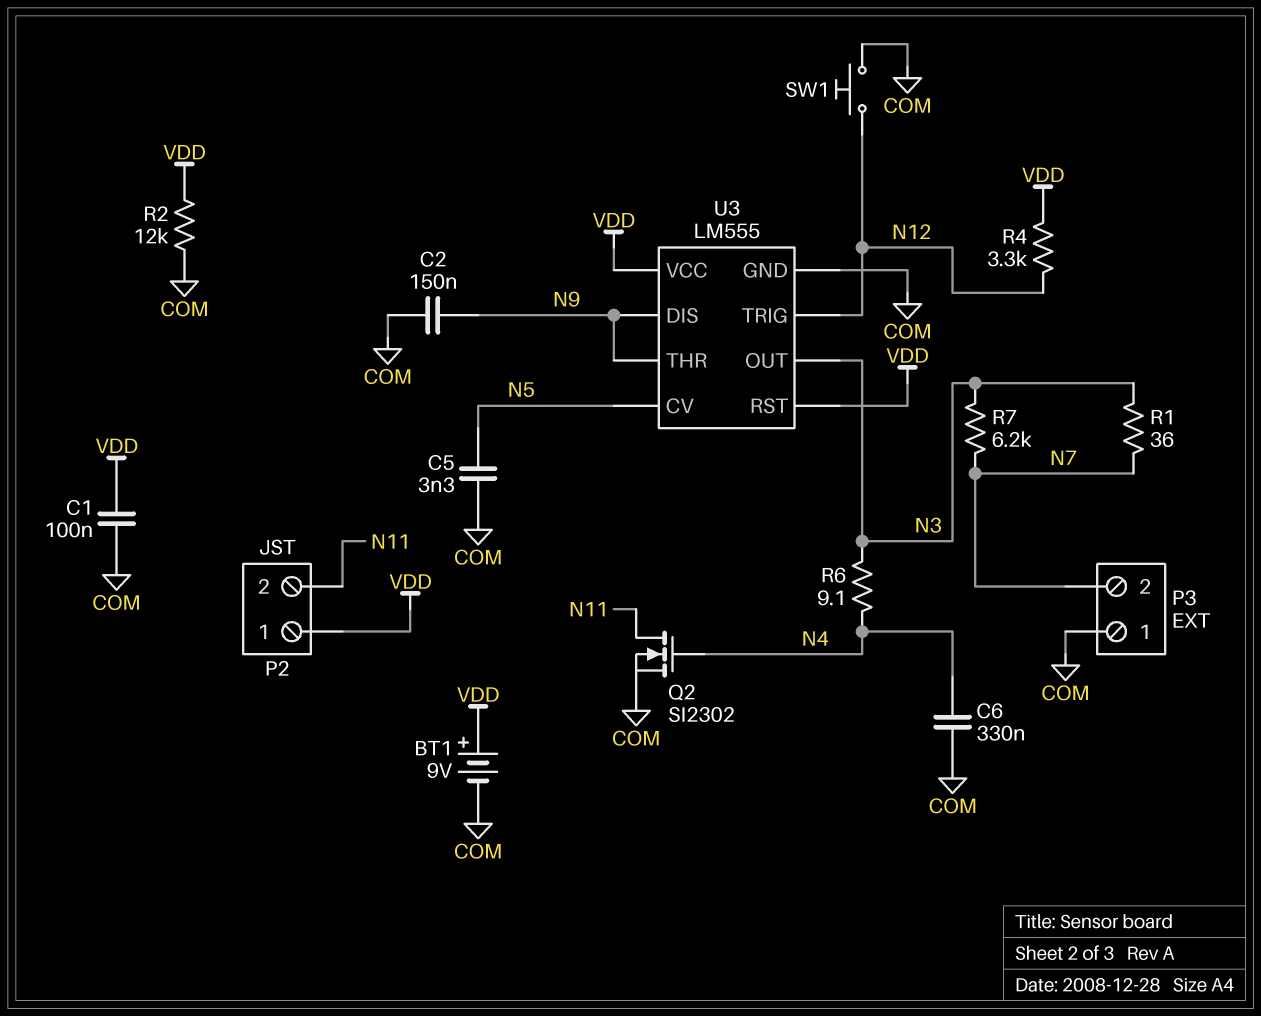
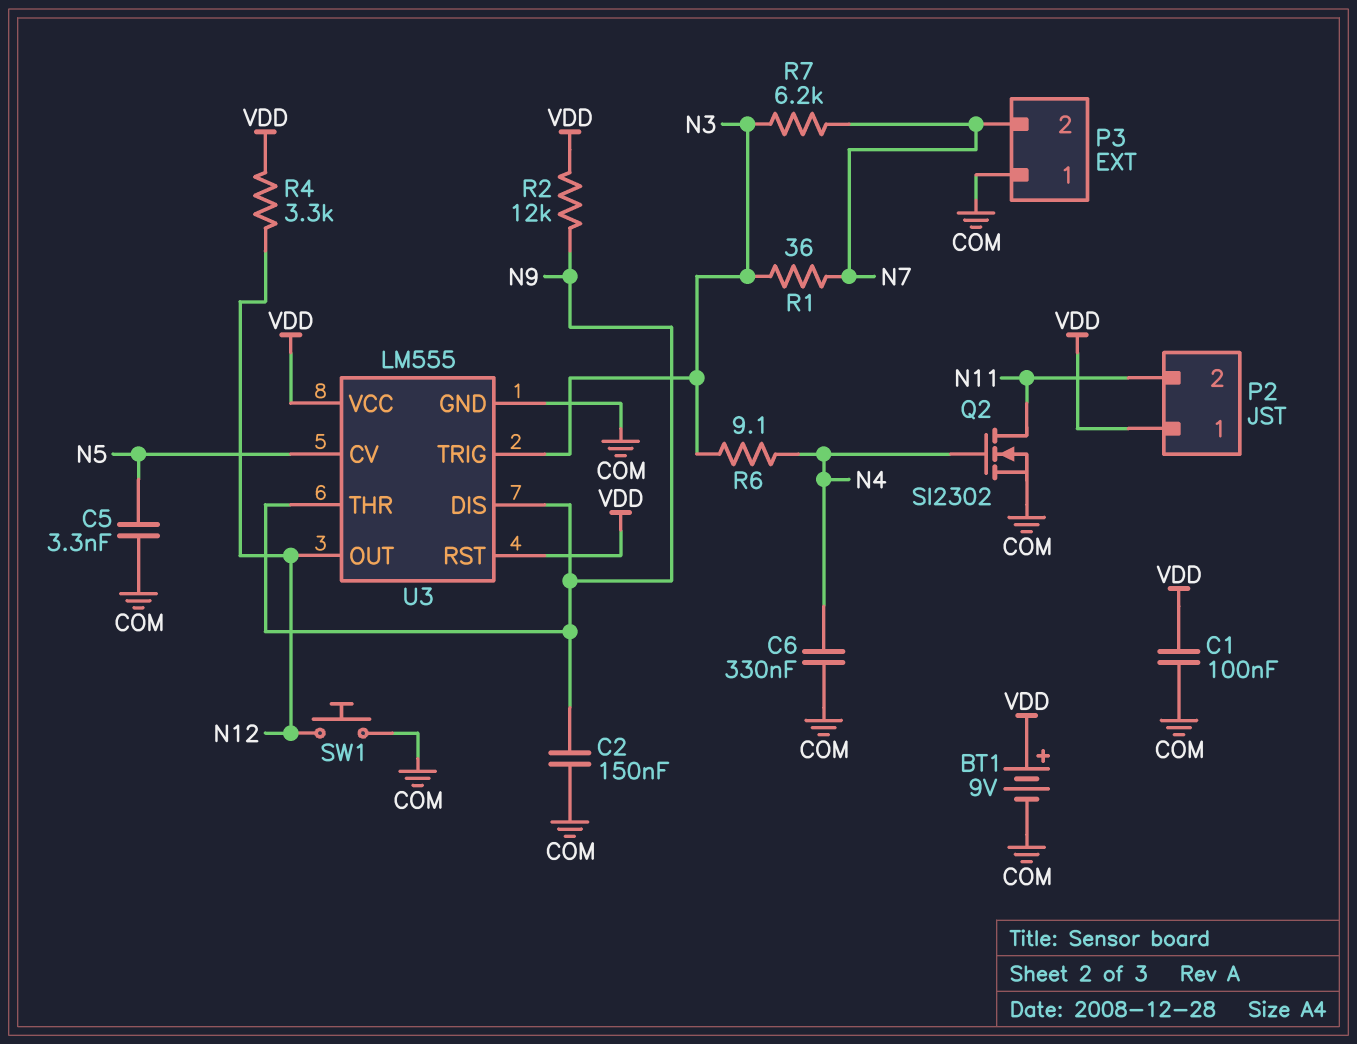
R2: 12k (COM, VDD) -> 12k (N9, VDD)
U3 pin OUT: N3 -> N12
U3 pin TRIG: N12 -> N3

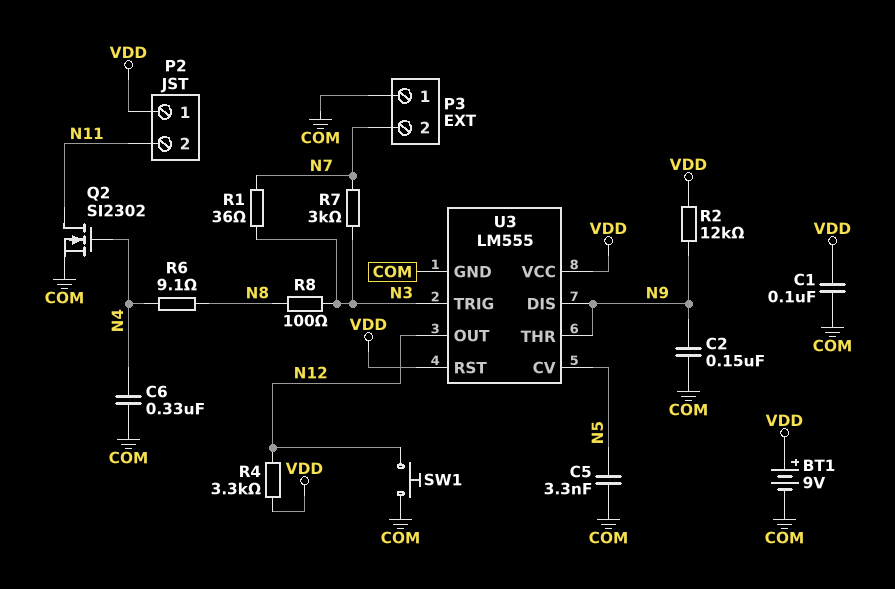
R6: 9.1 (N3, N4) -> 9.1 (N4, N8)
R7: 6.2k (N3, N7) -> 3k (N3, N7)
R8: none -> 100 (N3, N8)

